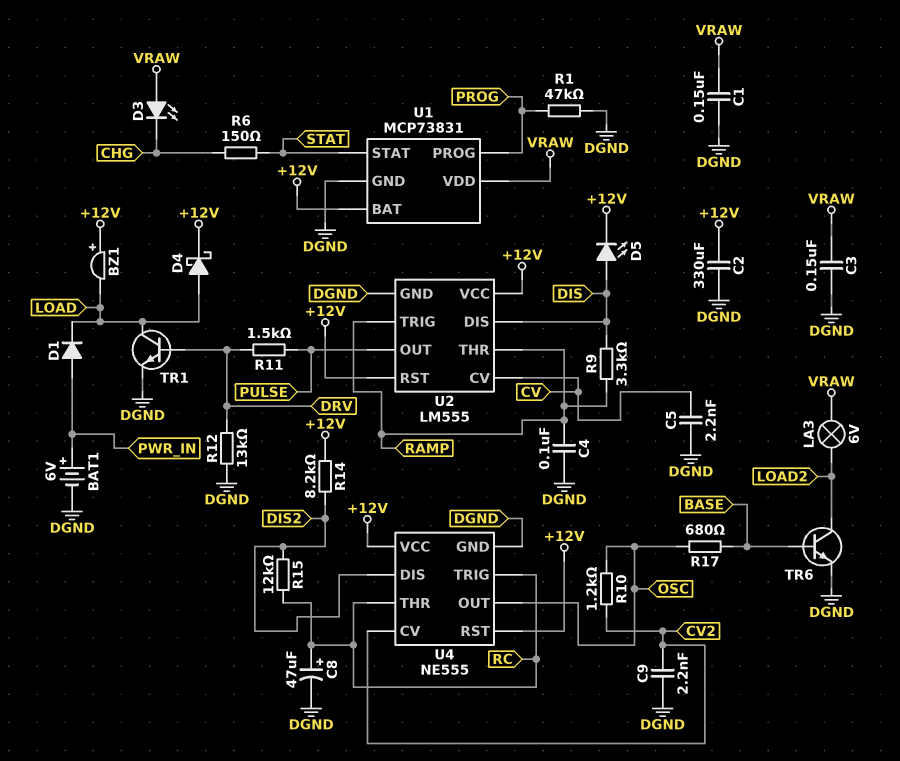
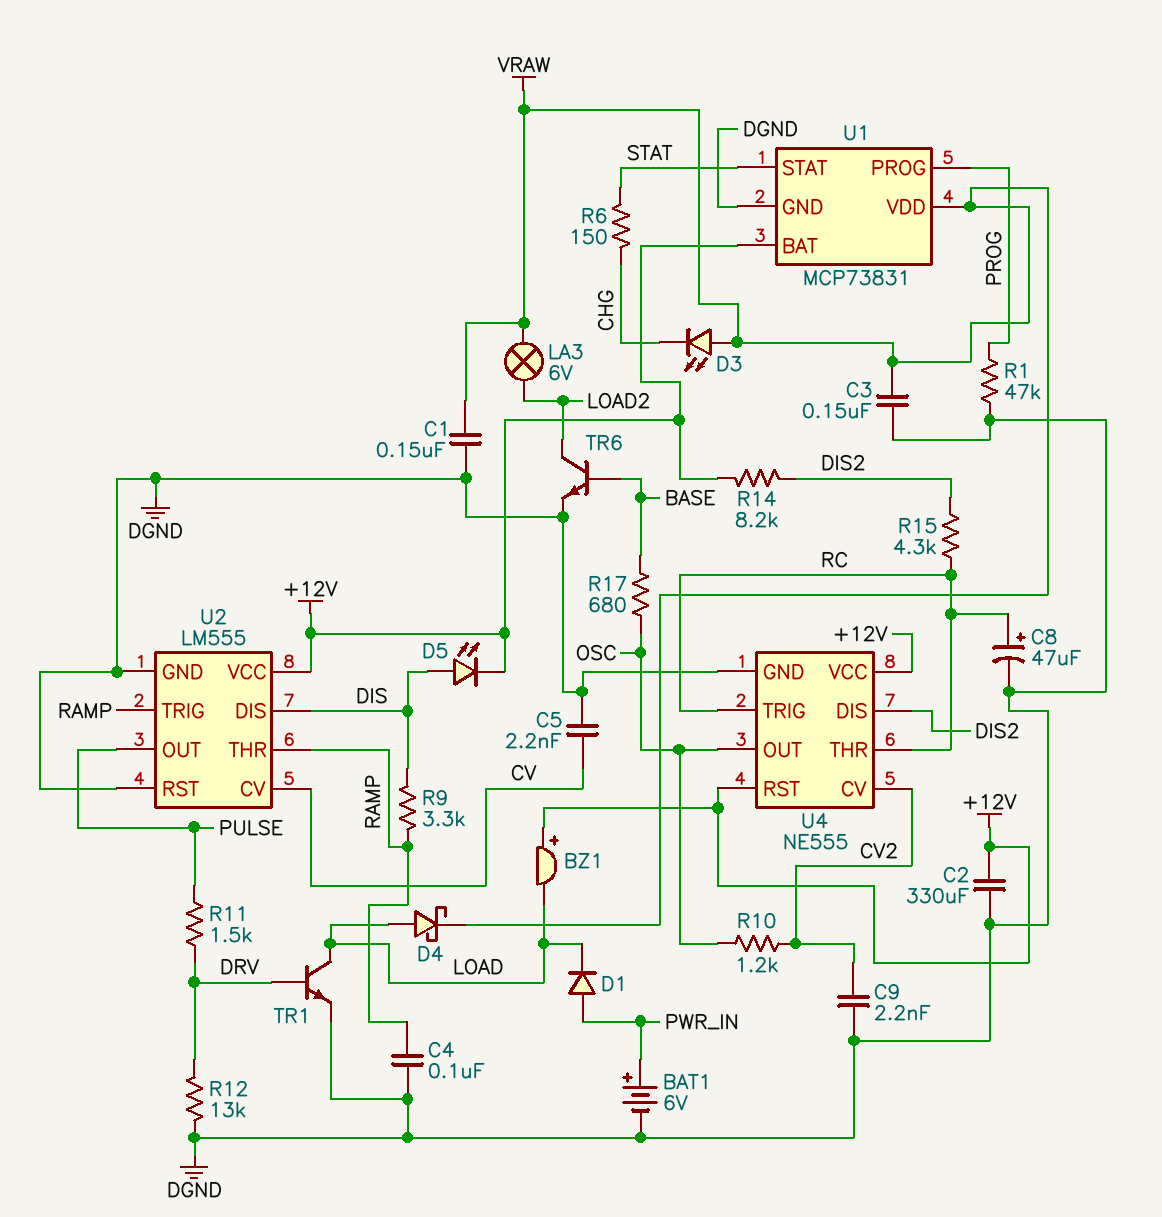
D4: schottky (A LOAD, K +12V) -> schottky (A LOAD, K VRAW)
R15: 12k (DIS2, RC) -> 4.3k (DIS2, RC)
U2 pin RST: +12V -> DGND

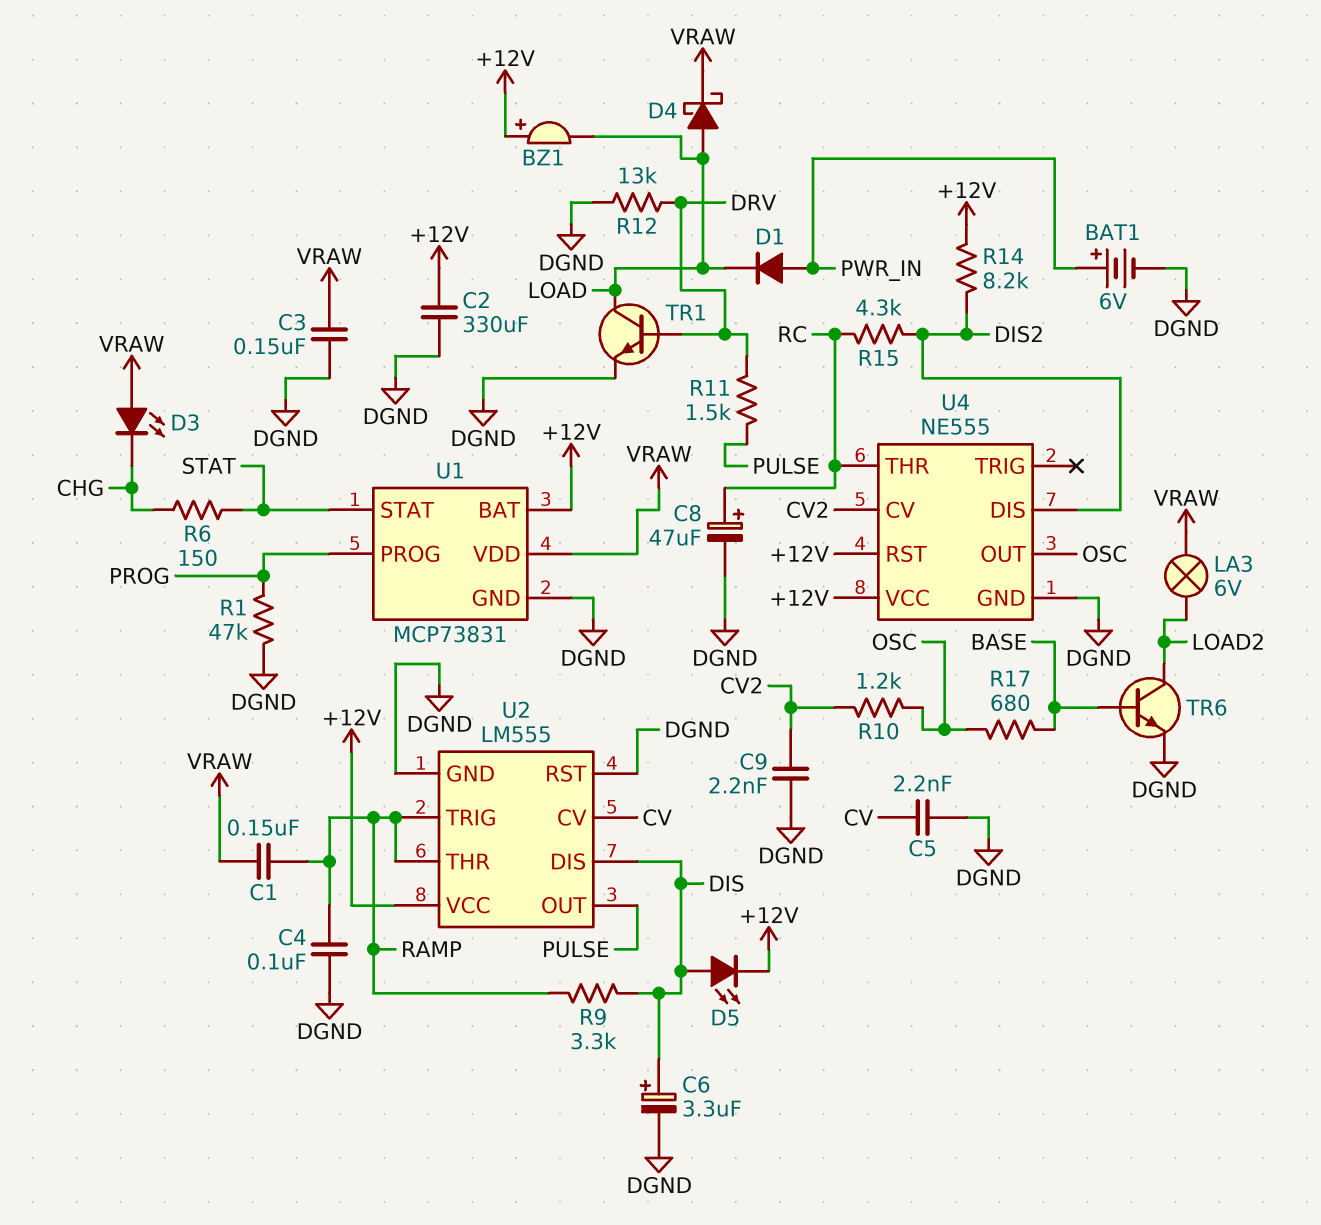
C1: 150nF (DGND, VRAW) -> 150nF (RAMP, VRAW)
C6: none -> 3.3uF (plus DIS, minus DGND)
U4 pin TRIG: RC -> none

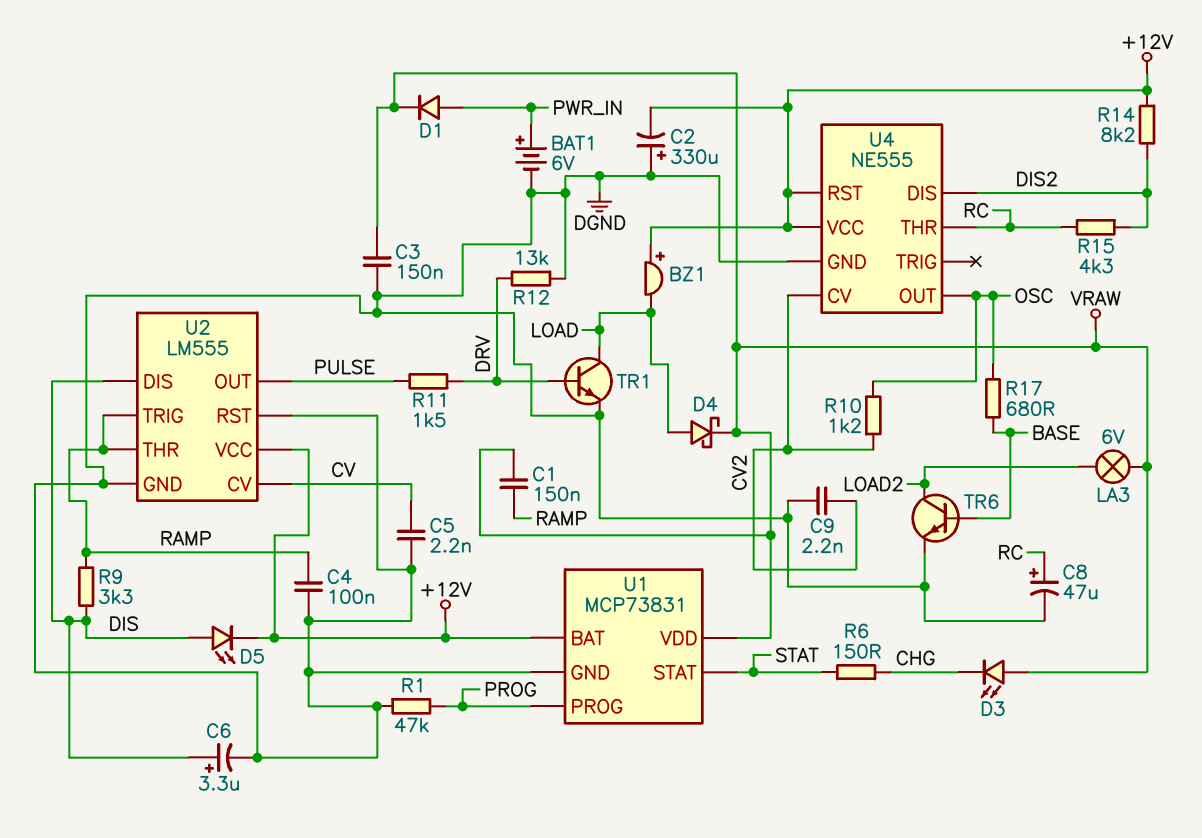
C2: 330uF (+12V, DGND) -> 330uF (plus DGND, minus +12V)
D1: diode (A PWR_IN, K LOAD) -> diode (A PWR_IN, K VRAW)

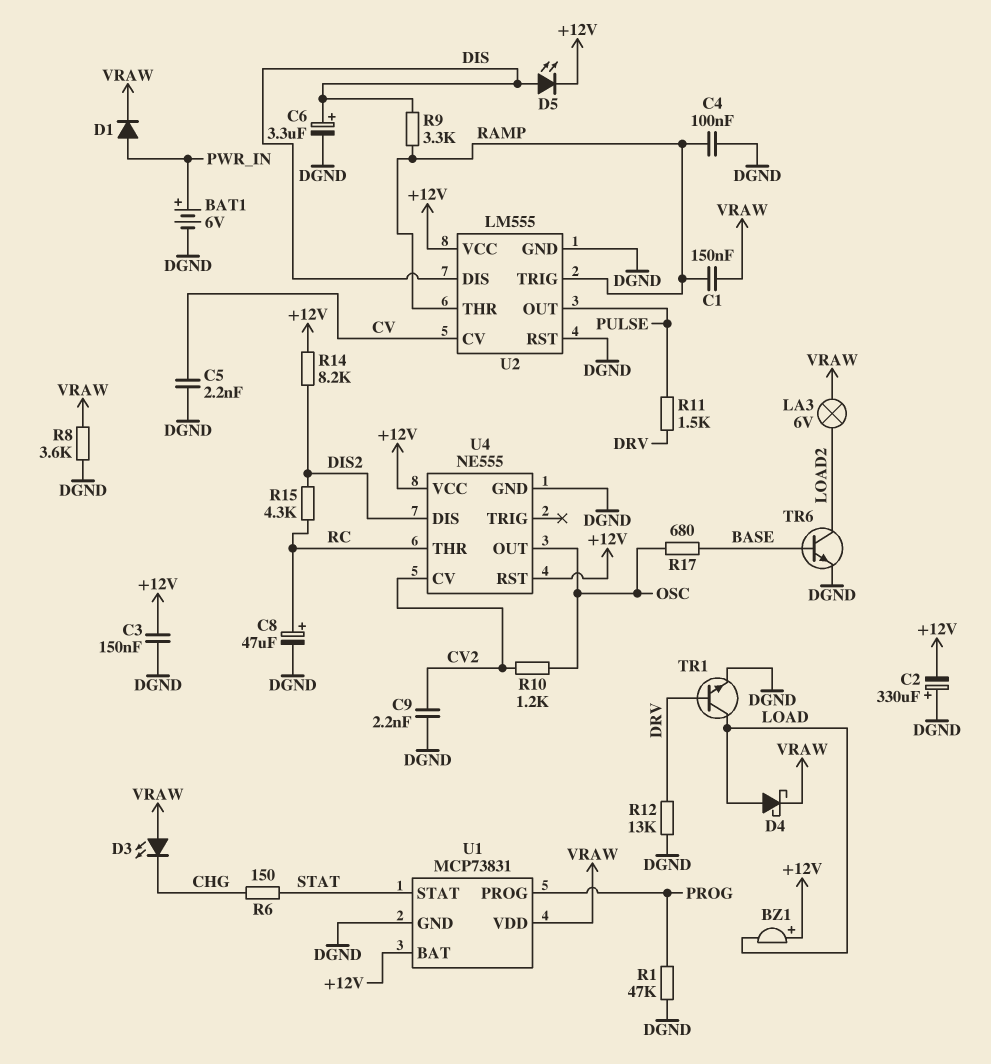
C3: 150nF (DGND, VRAW) -> 150nF (+12V, DGND)
R8: none -> 3.6k (DGND, VRAW)

